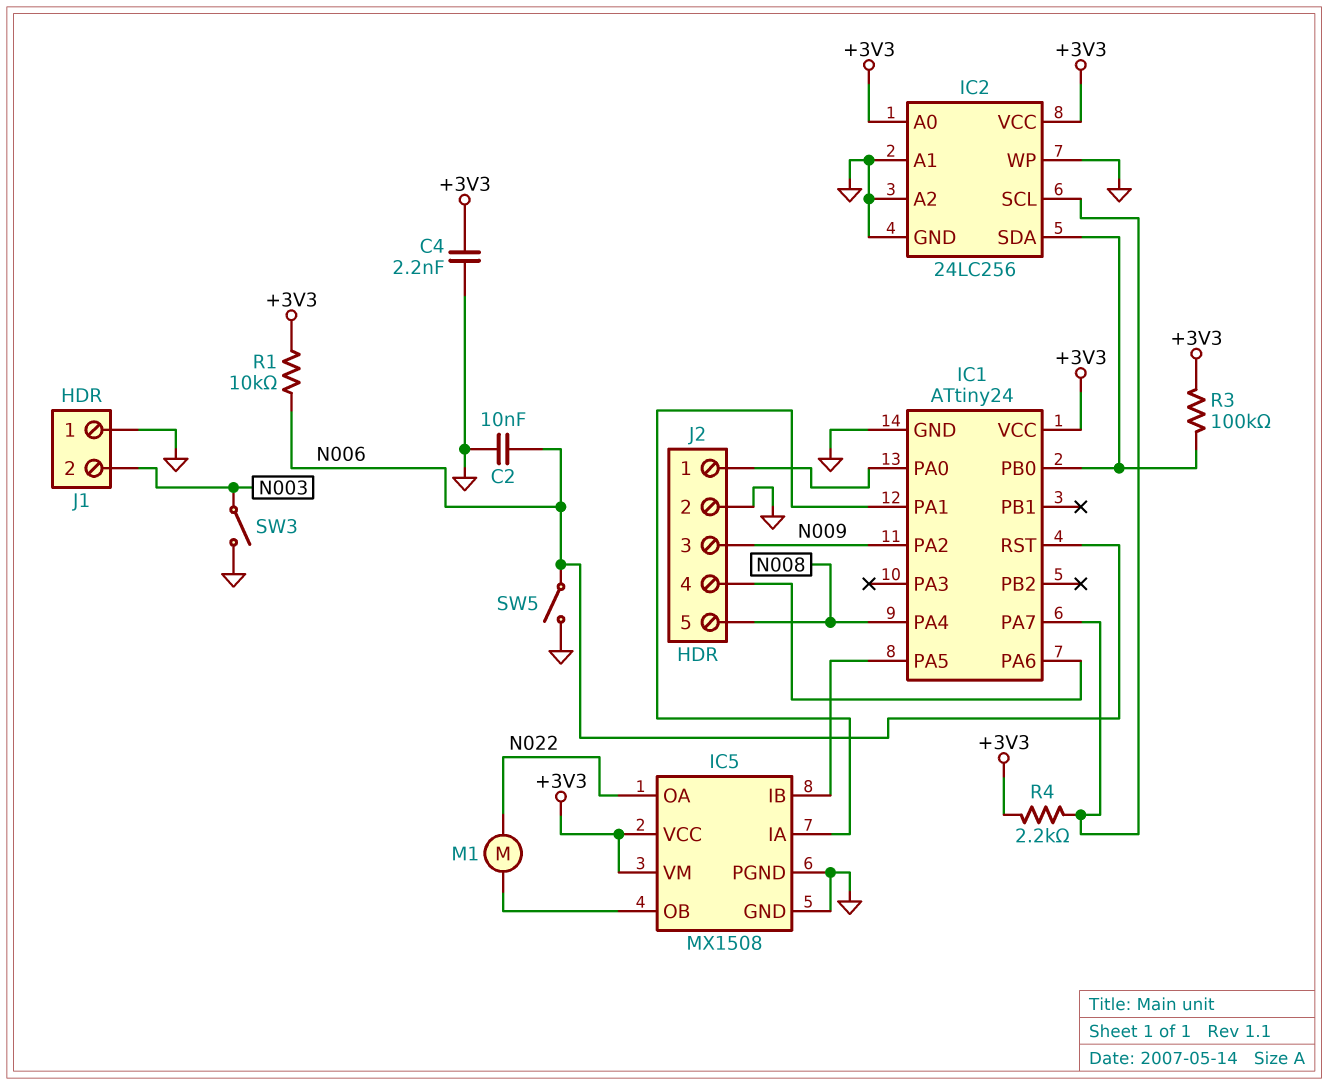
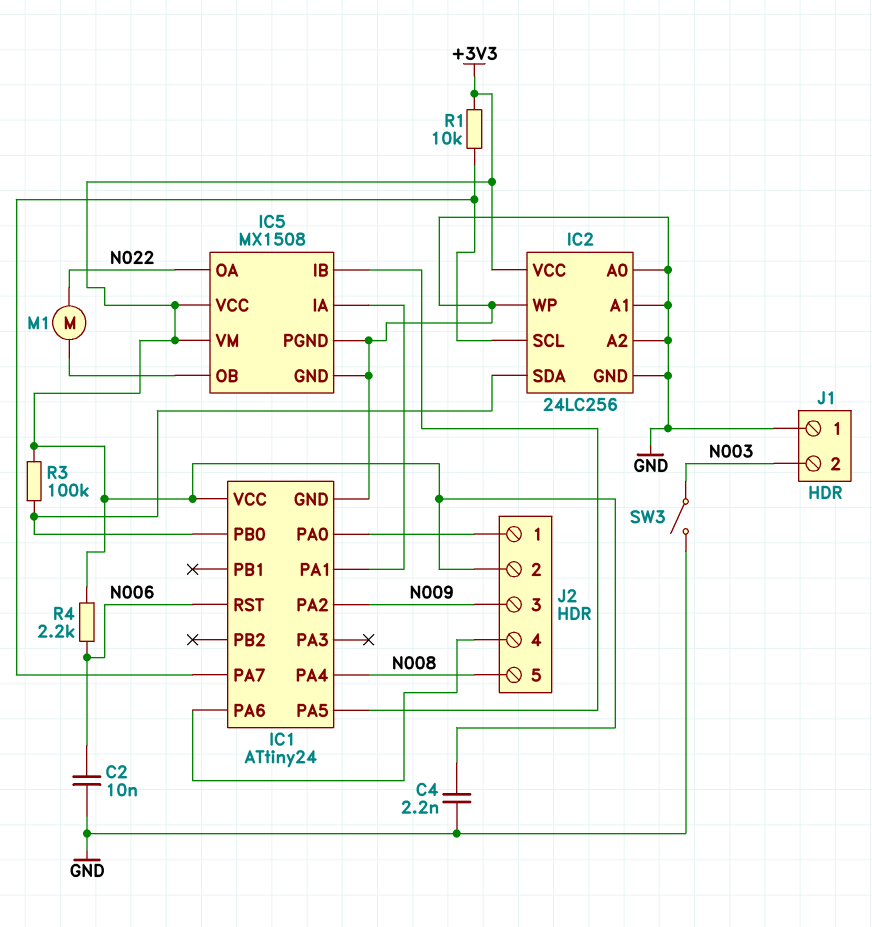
IC2 pin A0: +3V3 -> GND
J2 pin 2: GND -> +3V3
R1: 10k (+3V3, N006) -> 10k (+3V3, IC1/PA7)
R4: 2.2k (+3V3, IC1/PA7) -> 2.2k (+3V3, N006)
SW5: switch (GND, N006) -> none

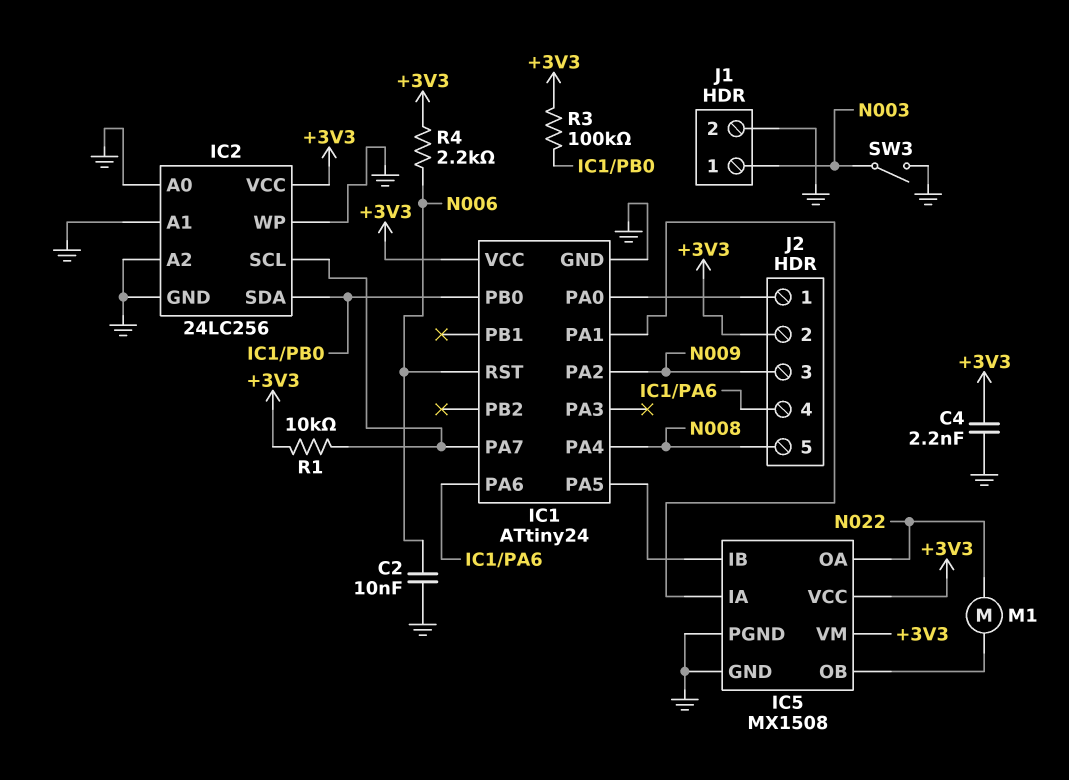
J1 pin 1: GND -> N003
J1 pin 2: N003 -> GND

